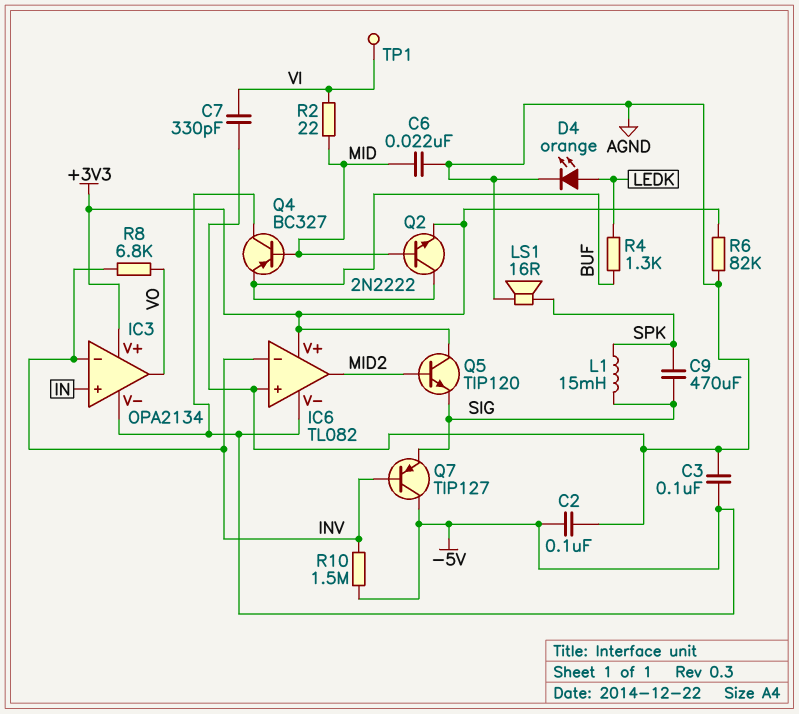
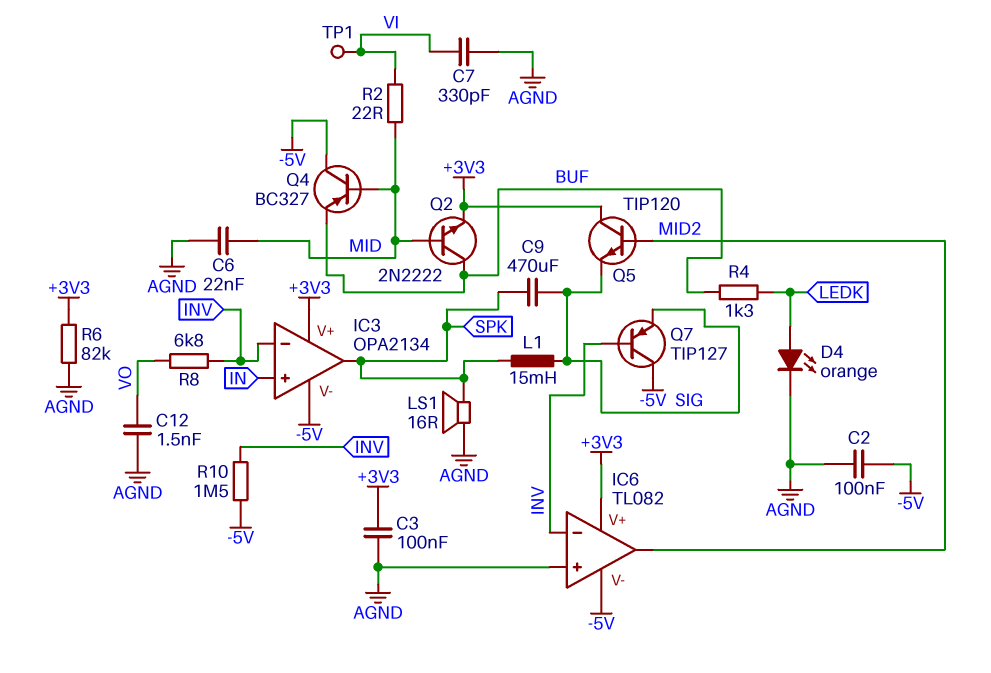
C3: 100nF (-5V, AGND) -> 100nF (+3V3, AGND)
C12: none -> 1.5nF (AGND, VO)
IC3 pin out: VO -> SPK

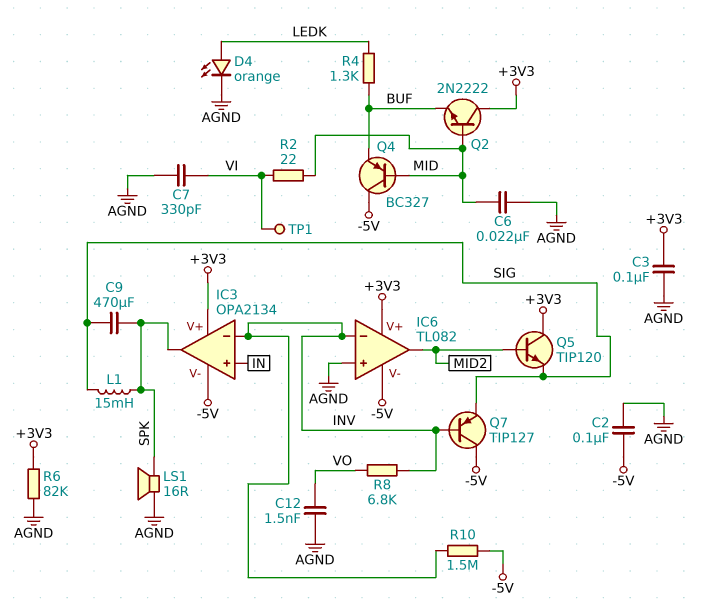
Q2: NPN 2N2222 (B MID, C BUF, E +3V3) -> NPN 2N2222 (B MID, C +3V3, E BUF)

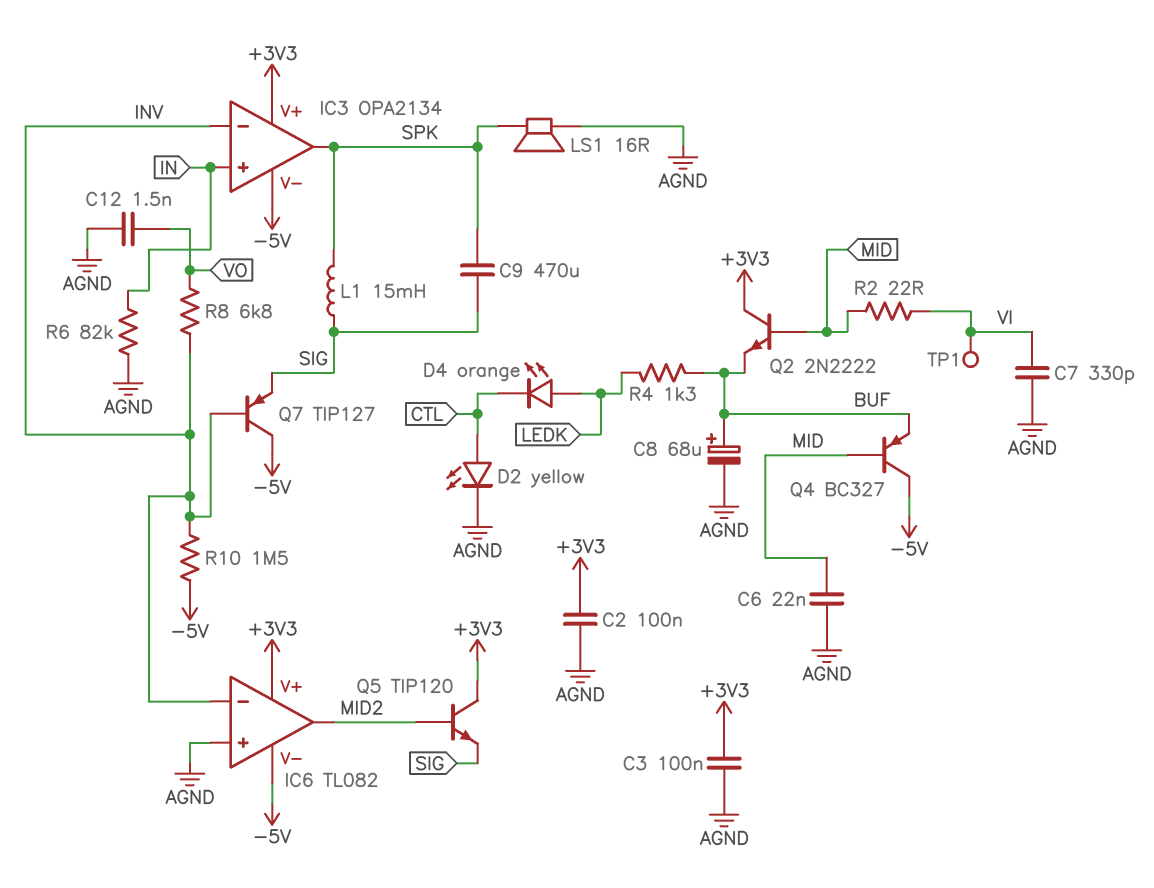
C2: 100nF (-5V, AGND) -> 100nF (+3V3, AGND)
C8: none -> 68uF (plus BUF, minus AGND)
D2: none -> LED yellow (A CTL, K AGND)
D4: LED orange (A LEDK, K AGND) -> LED orange (A LEDK, K CTL)
R6: 82k (+3V3, AGND) -> 82k (AGND, IN)

